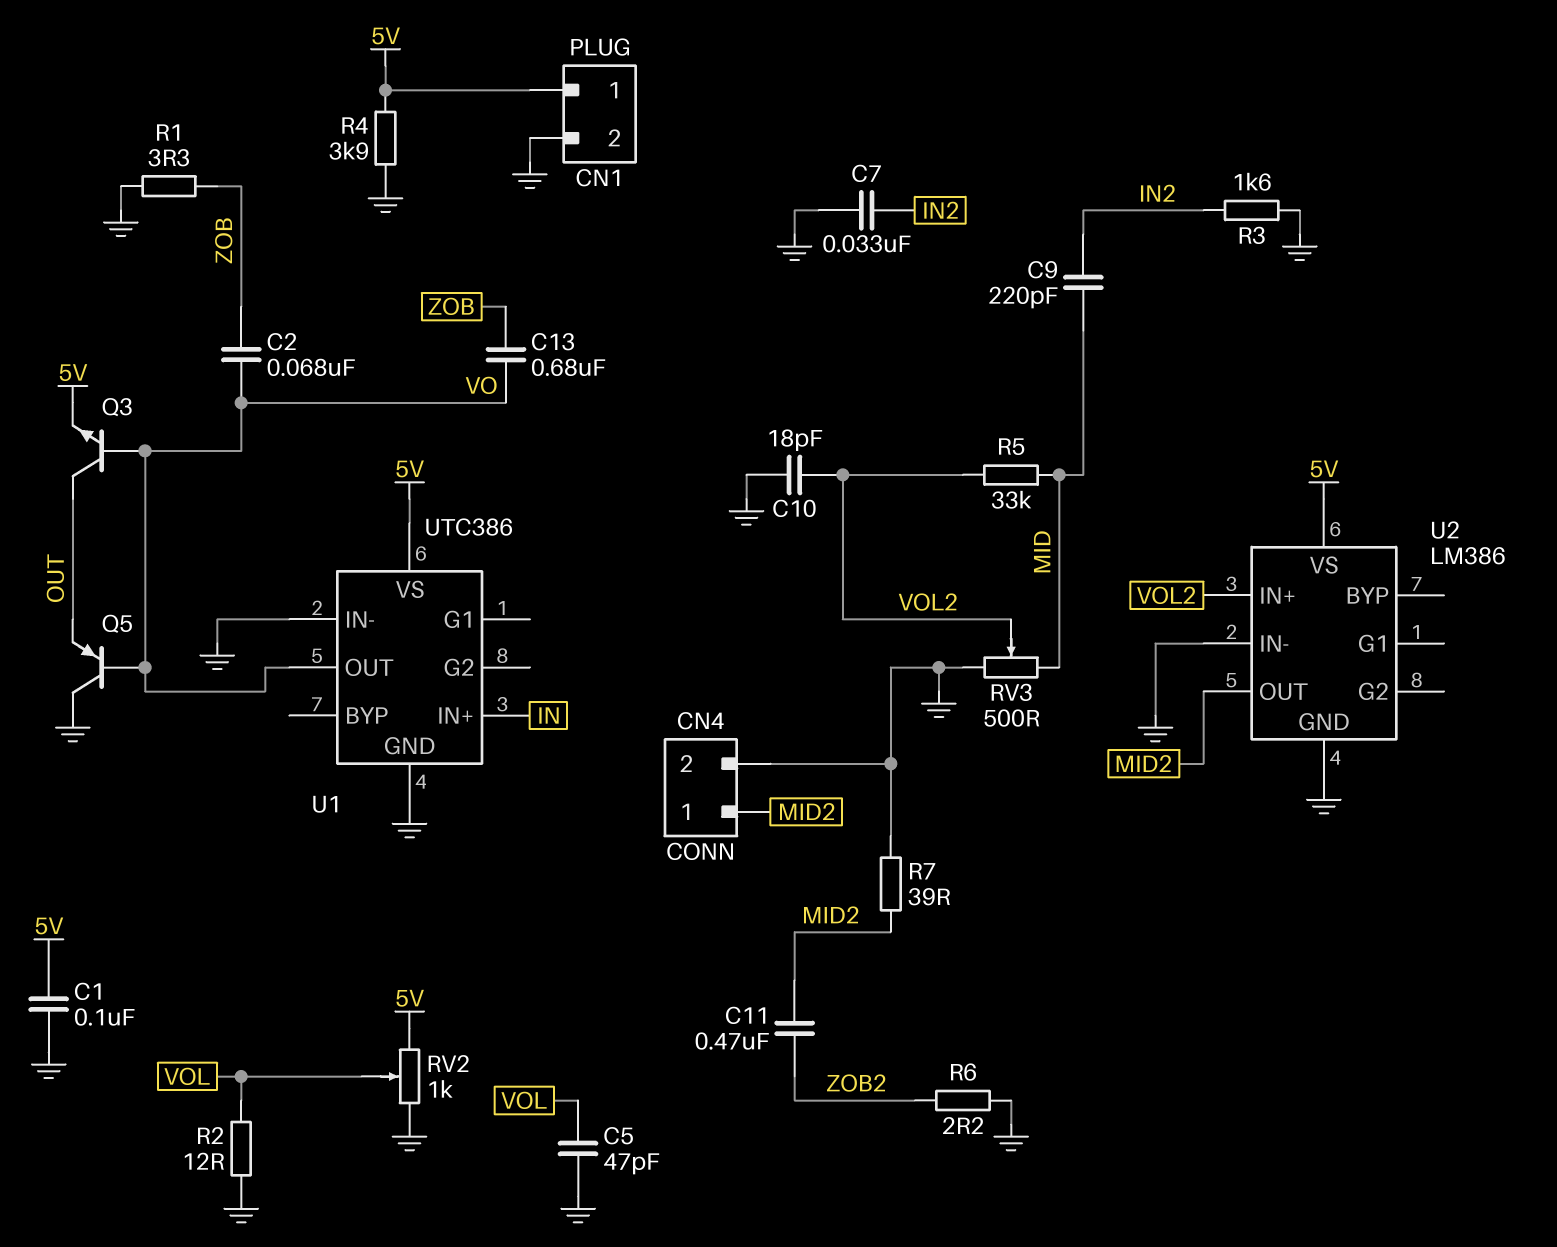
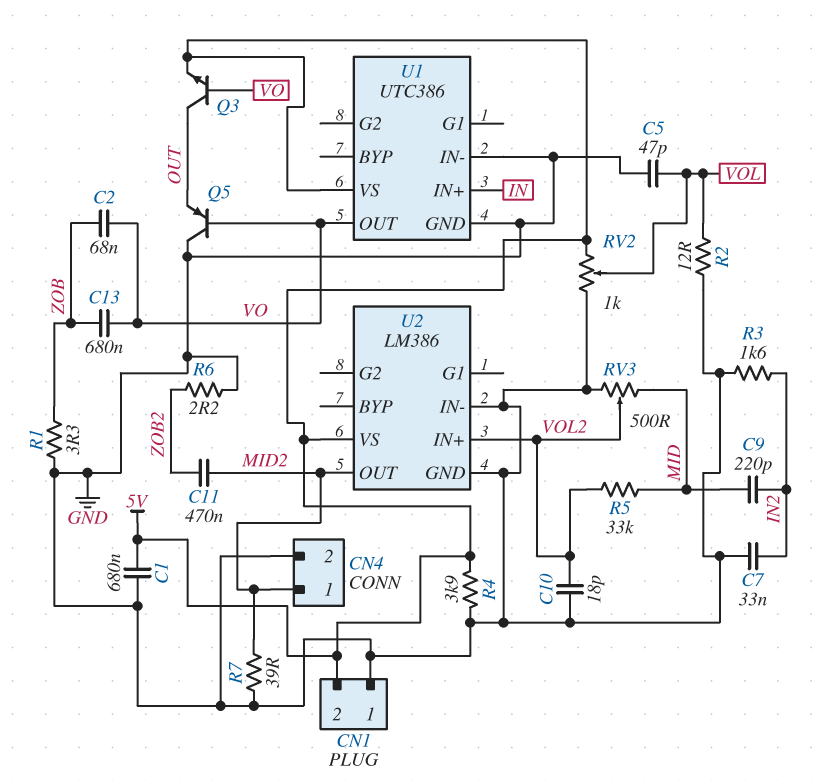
C1: 100nF (5V, GND) -> 680nF (5V, GND)
CN1 pin 1: 5V -> GND
CN1 pin 2: GND -> 5V

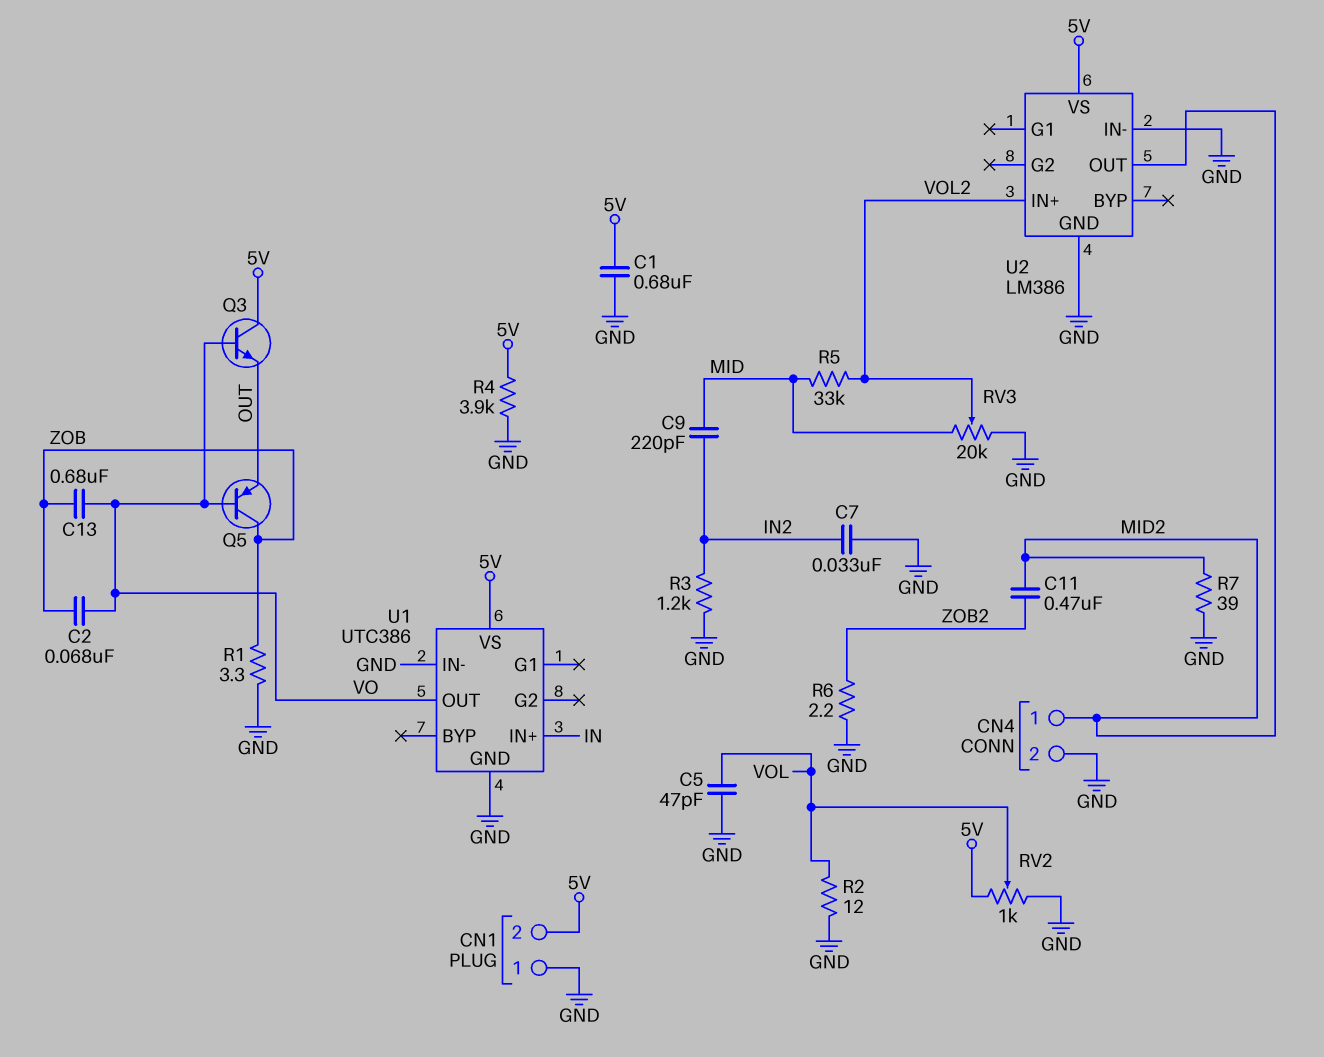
C10: 18pF (GND, VOL2) -> none
Q3: NPN (B VO, C OUT, E 5V) -> NPN (B VO, C 5V, E OUT)
Q5: PNP (B VO, C GND, E OUT) -> PNP (B VO, C ZOB, E OUT)
R3: 1.6k (GND, IN2) -> 1.2k (GND, IN2)
RV3: 500 (GND, MID, wiper VOL2) -> 20k (GND, MID, wiper VOL2)

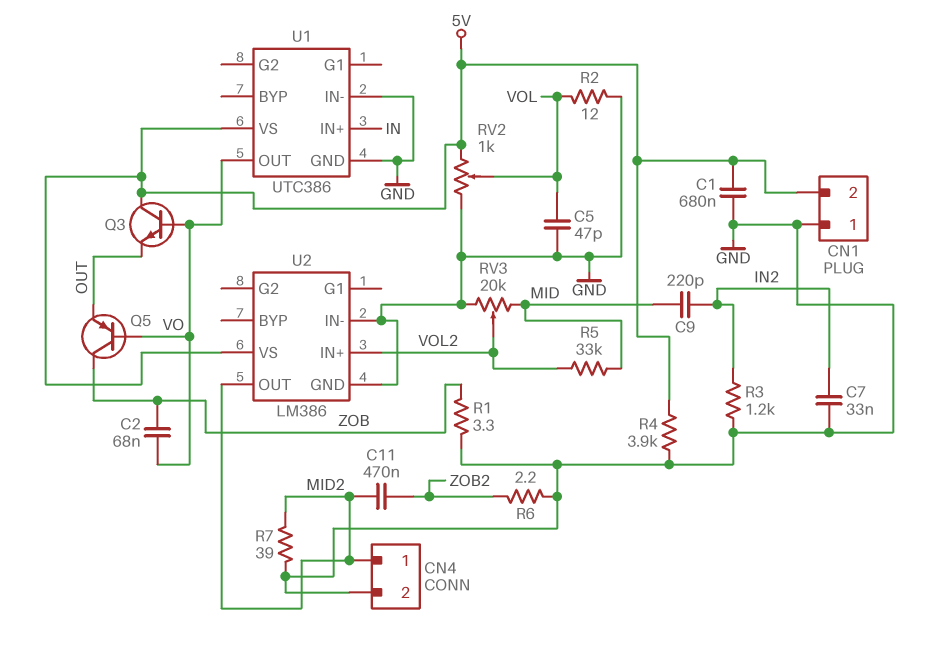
C13: 680nF (VO, ZOB) -> none

